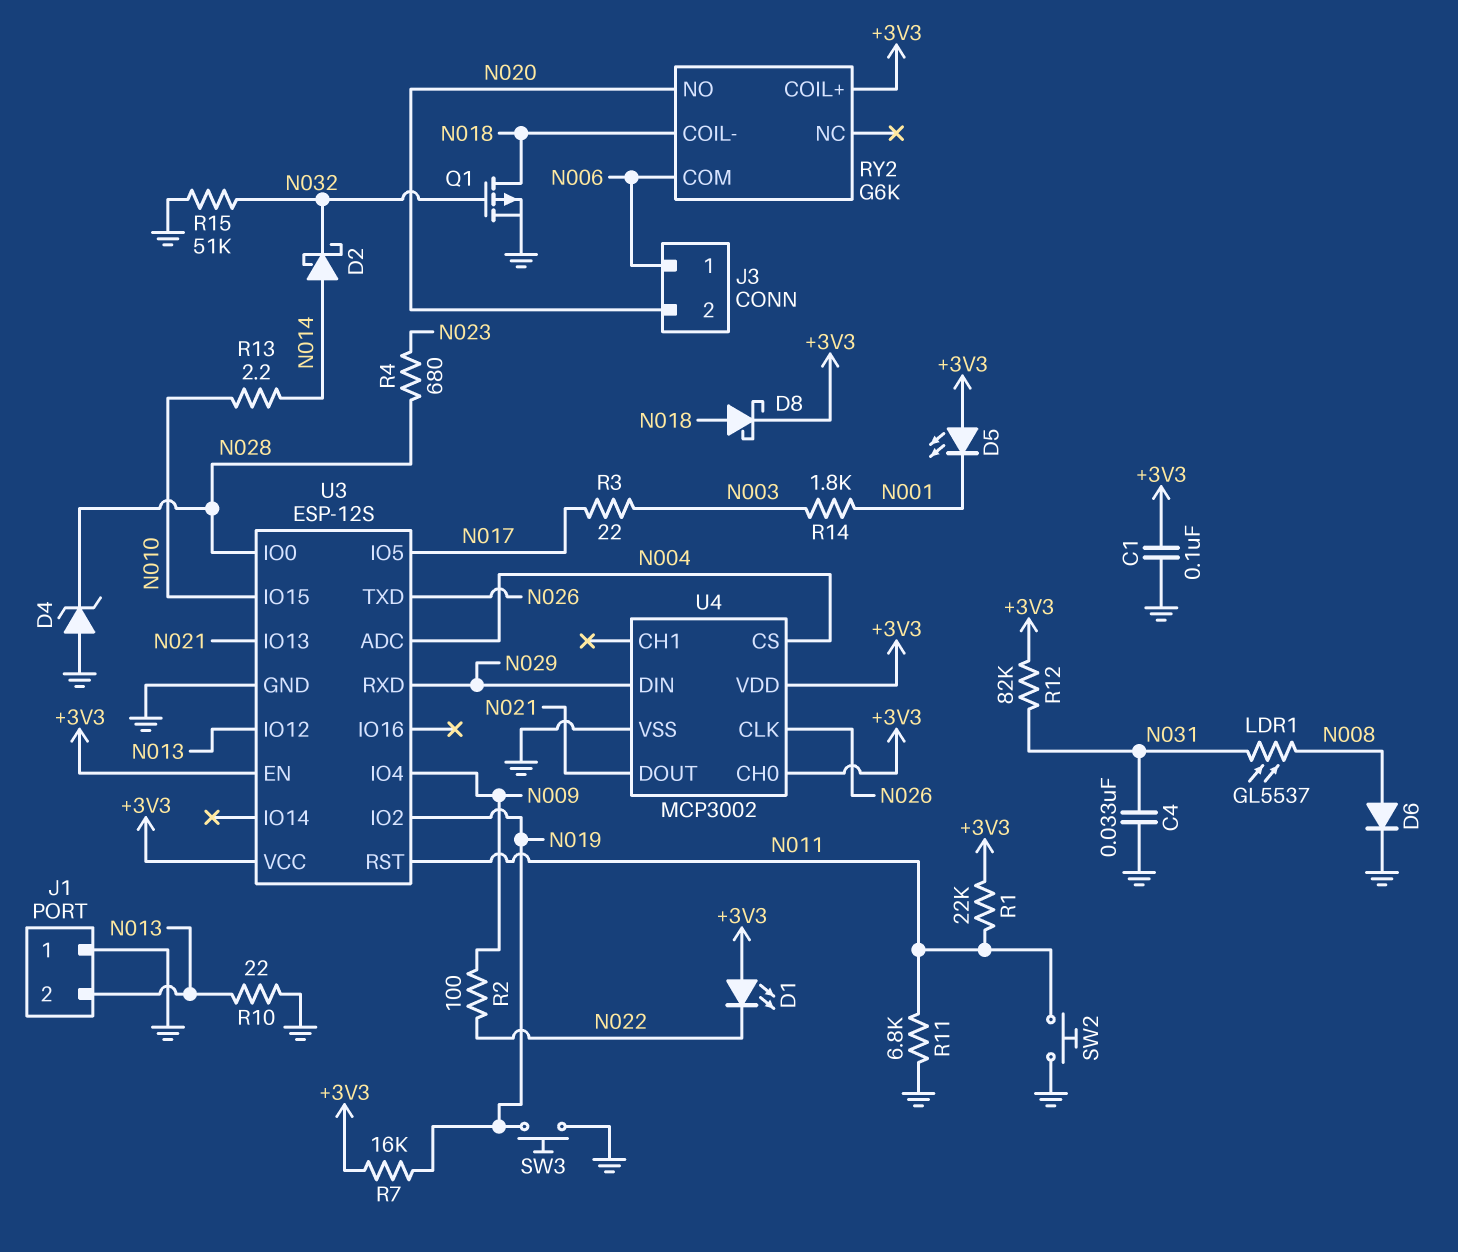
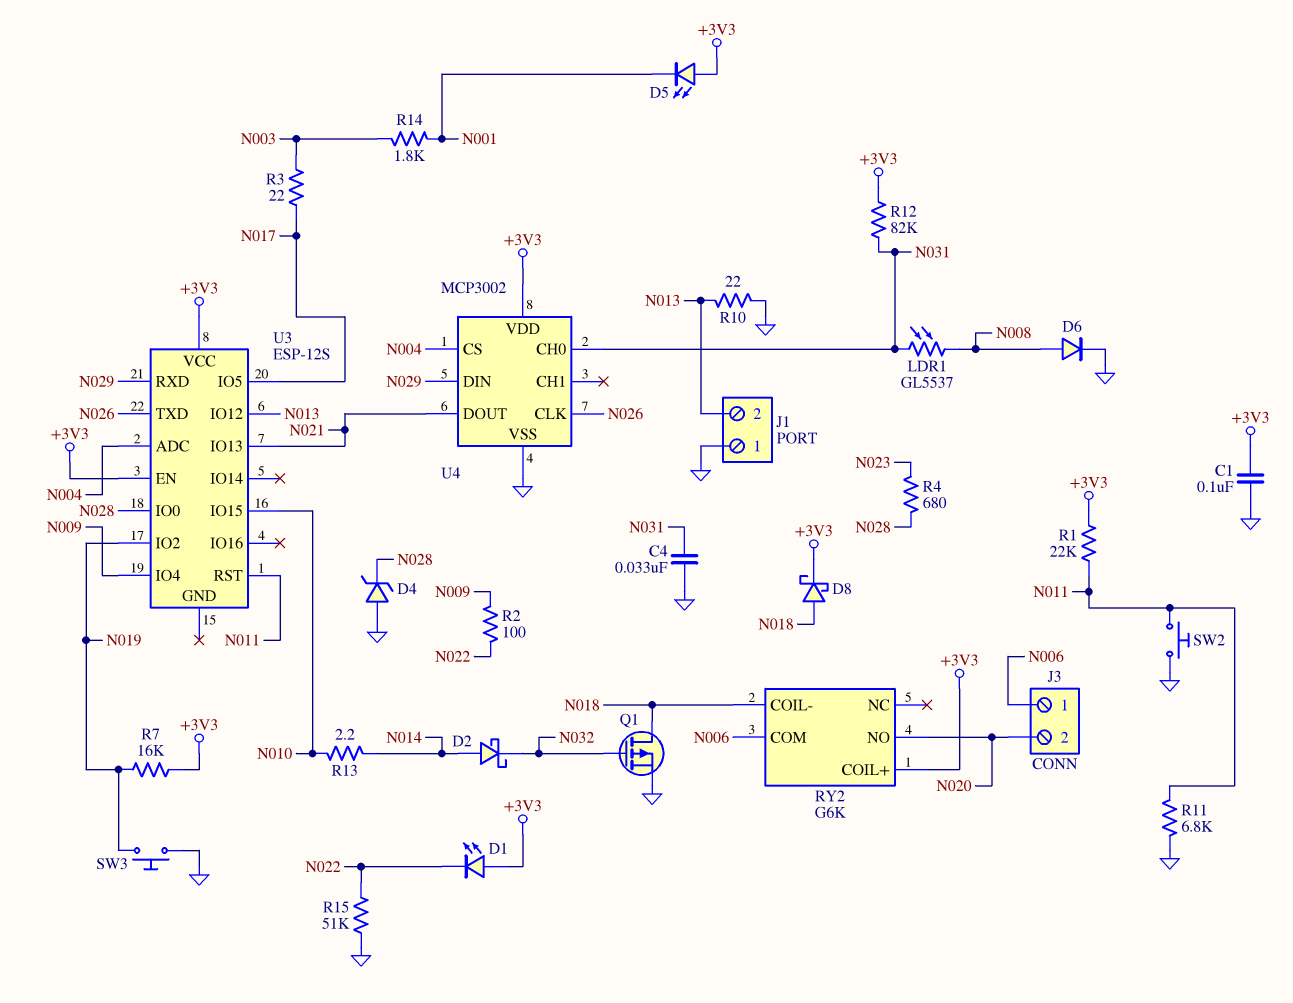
R15: 51k (GND, N032) -> 51k (GND, N022)
U3 pin GND: GND -> none
U4 pin CH0: +3V3 -> N031

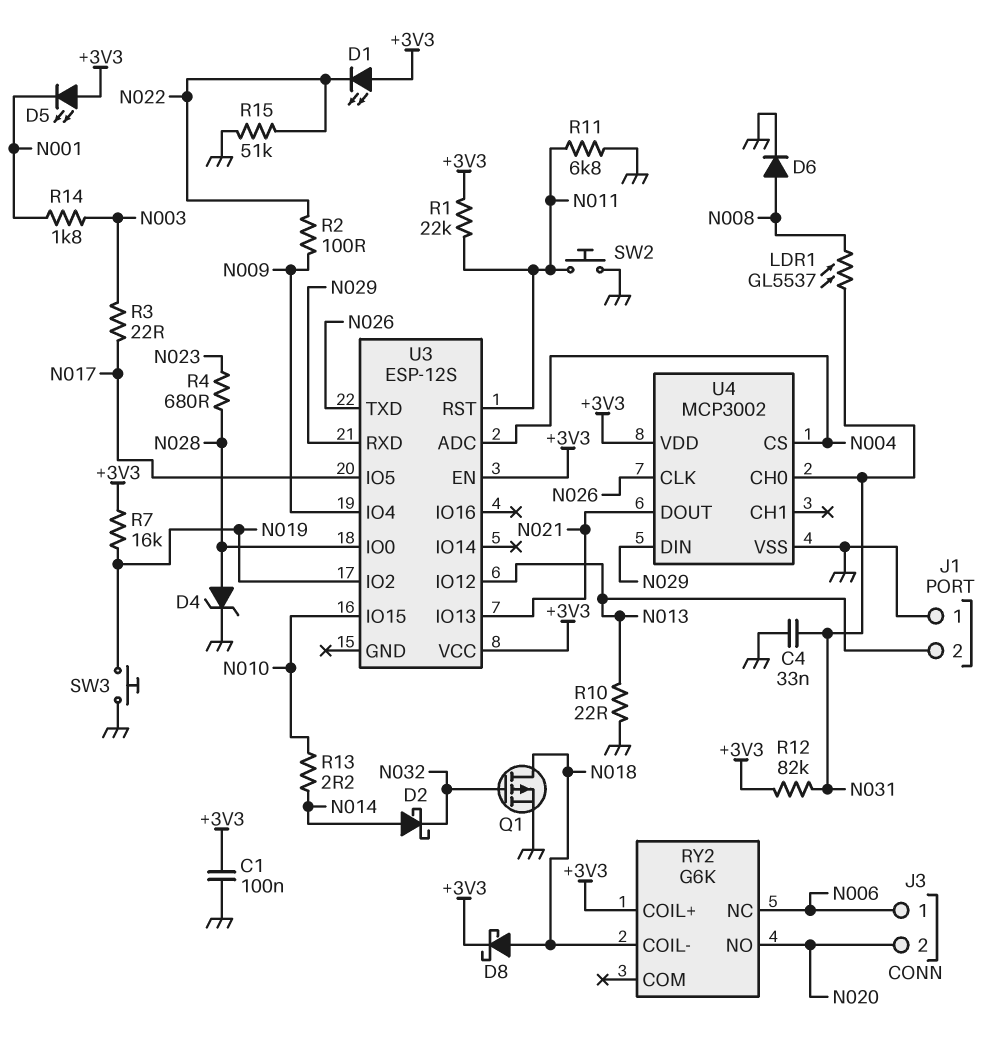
D4: zener (A GND, K N028) -> zener (A N028, K GND)
RY2 pin COM: N006 -> none
RY2 pin NC: none -> N006

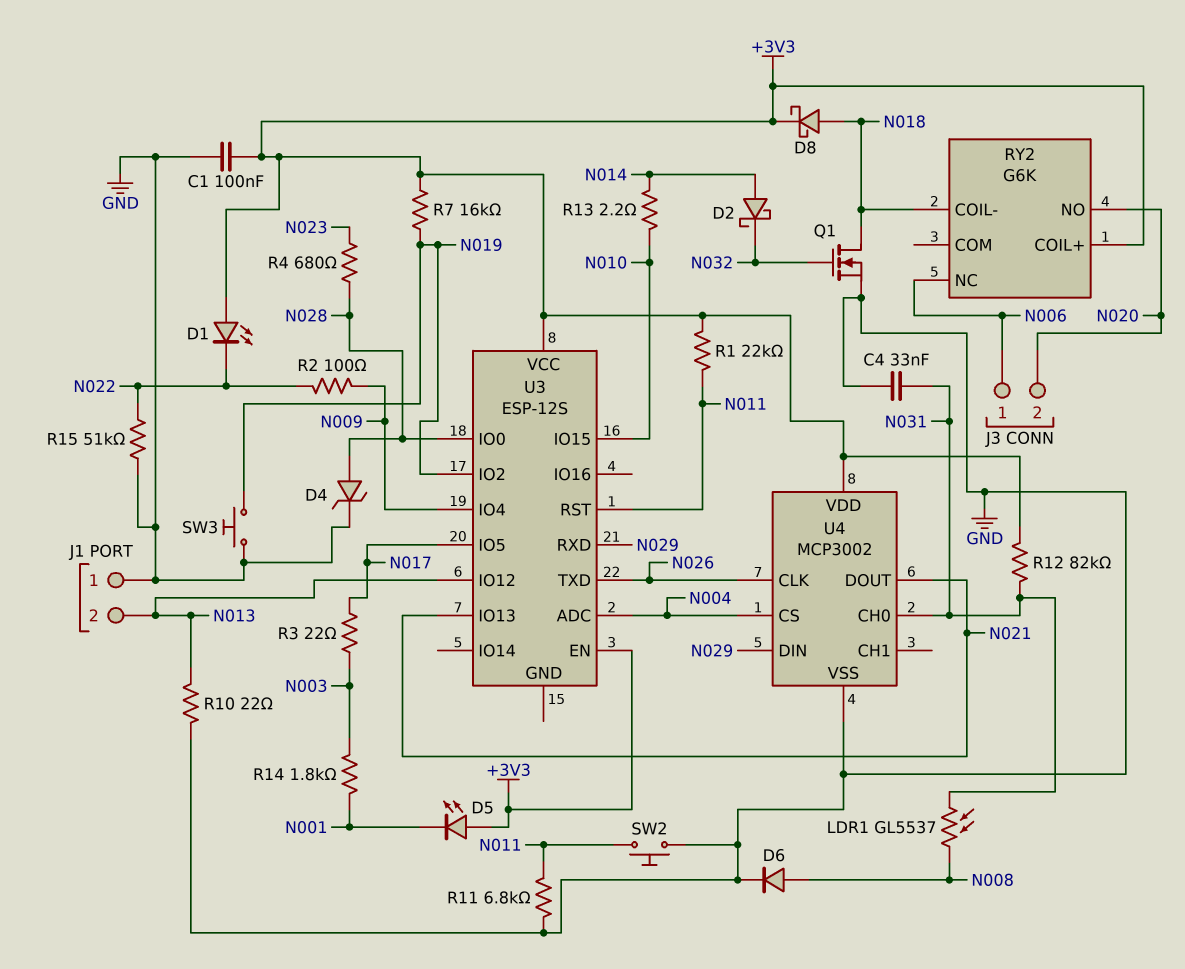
Q1: PMOS (G N032, D N018, S GND) -> NMOS (G N032, D N018, S GND)

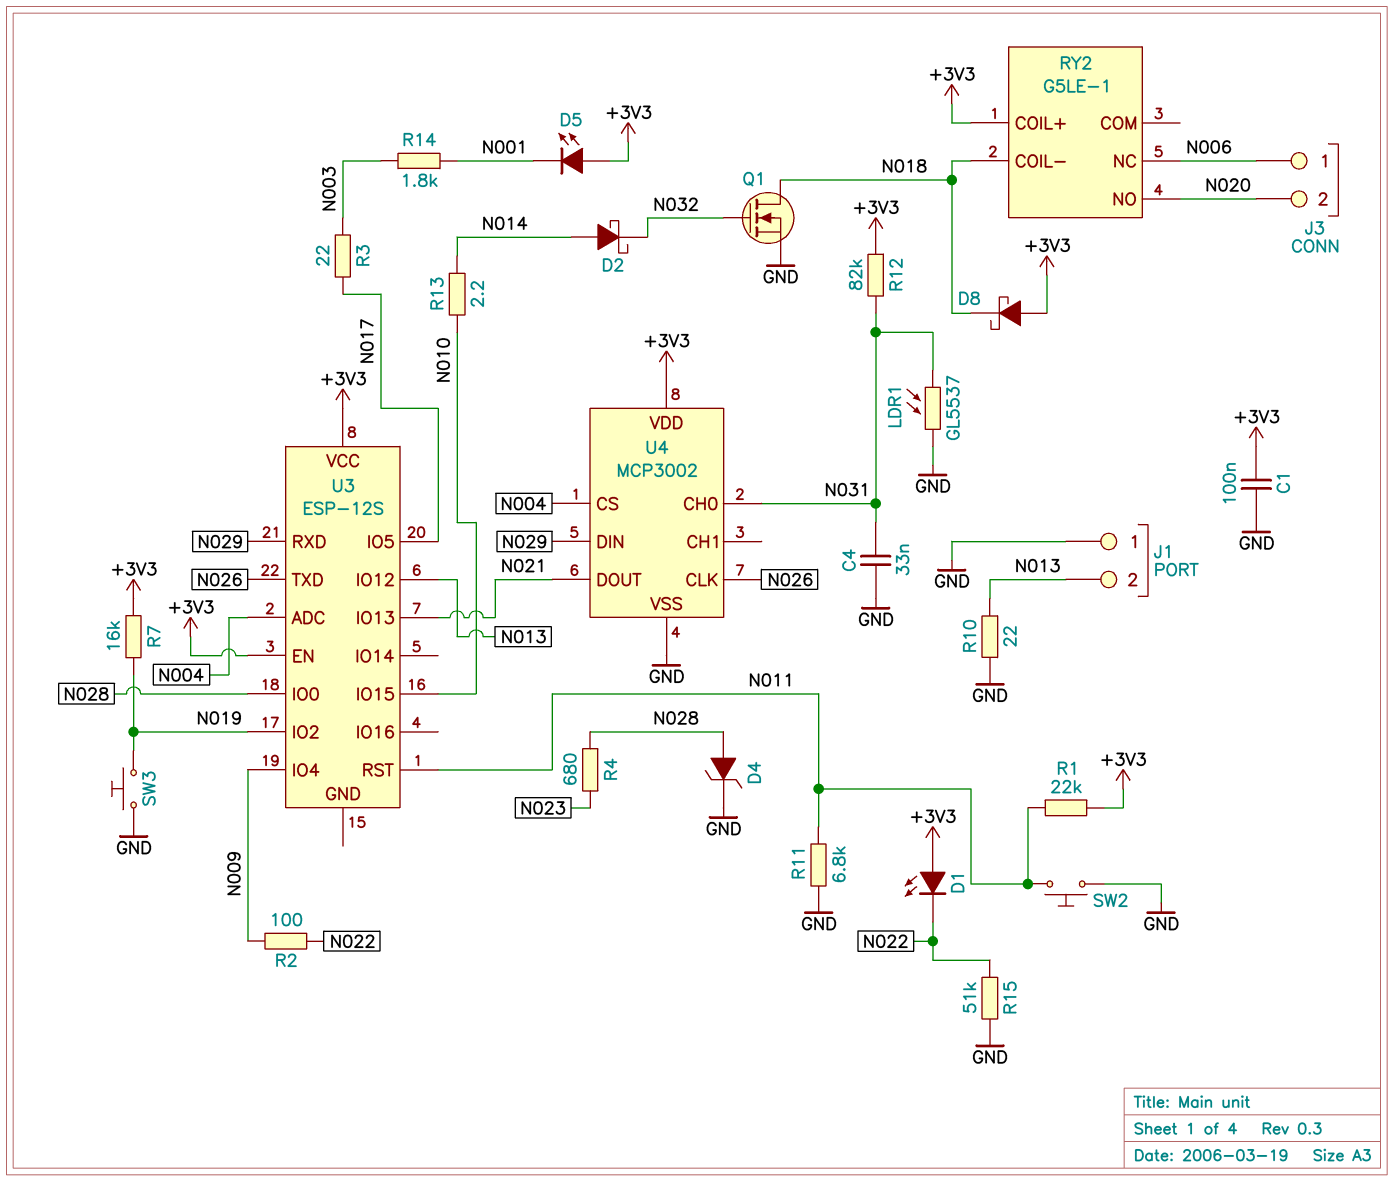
D6: diode (A N008, K GND) -> none
D8: schottky (A N018, K +3V3) -> schottky (A +3V3, K N018)
LDR1: GL5537 (N008, N031) -> GL5537 (GND, N031)
RY2: G6K -> G5LE-1

